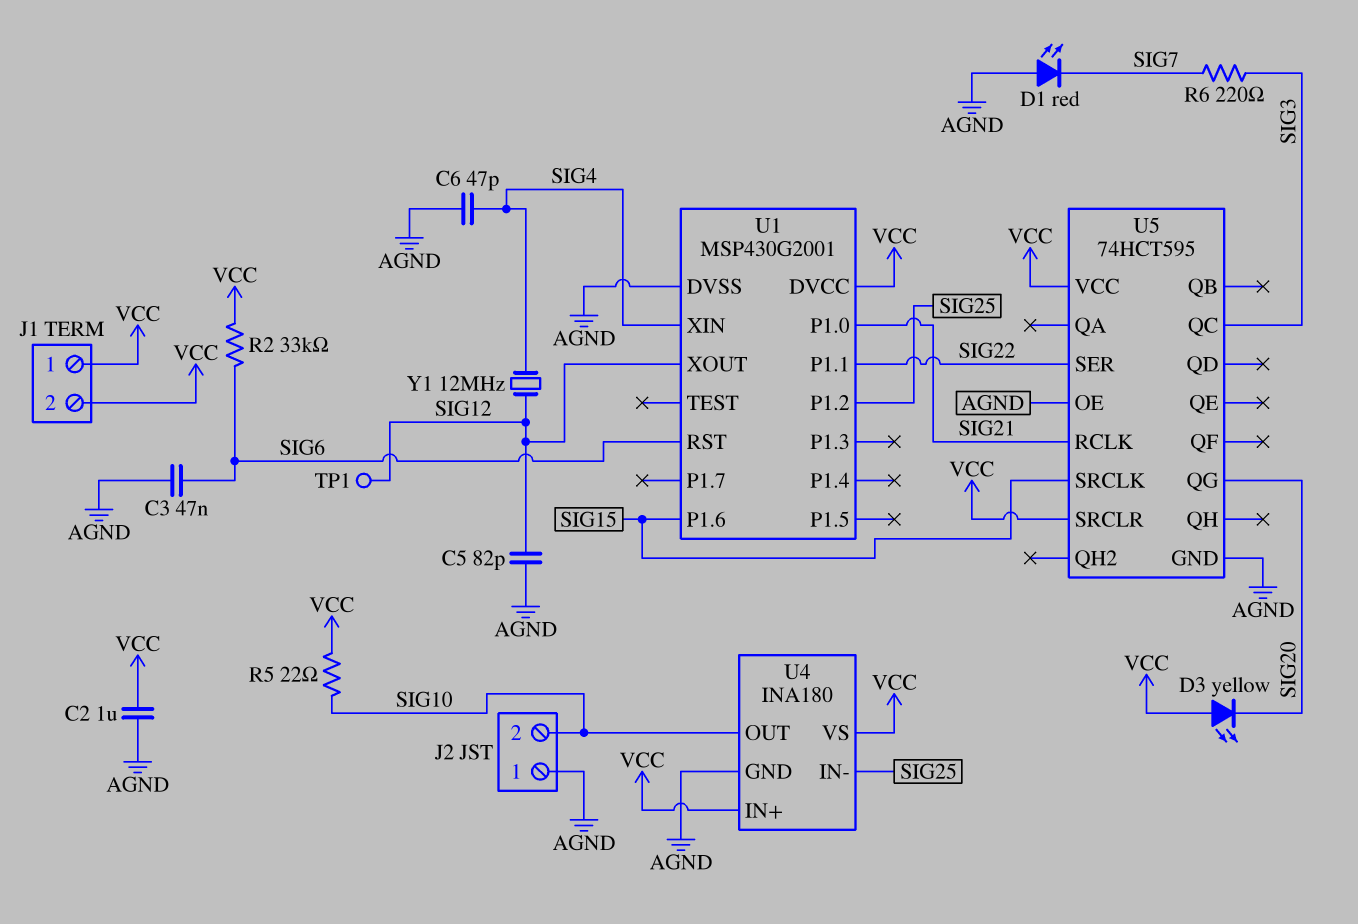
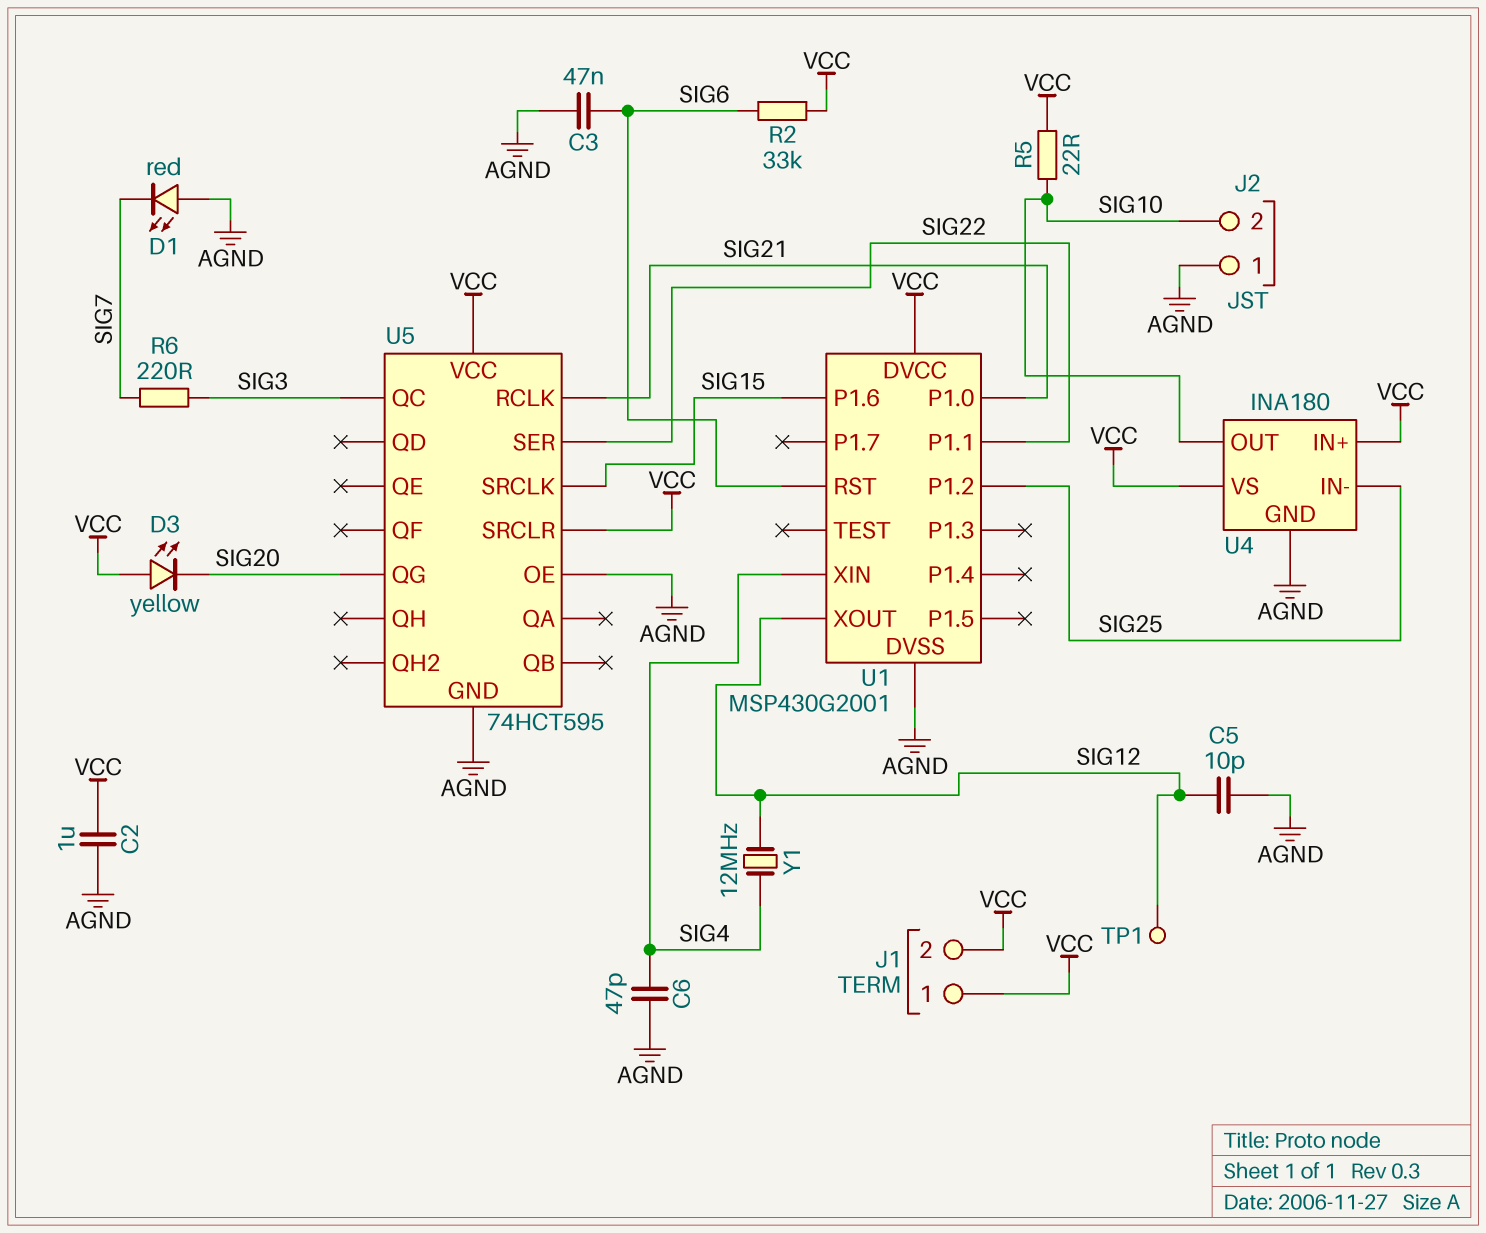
C5: 82pF (AGND, SIG12) -> 10pF (AGND, SIG12)

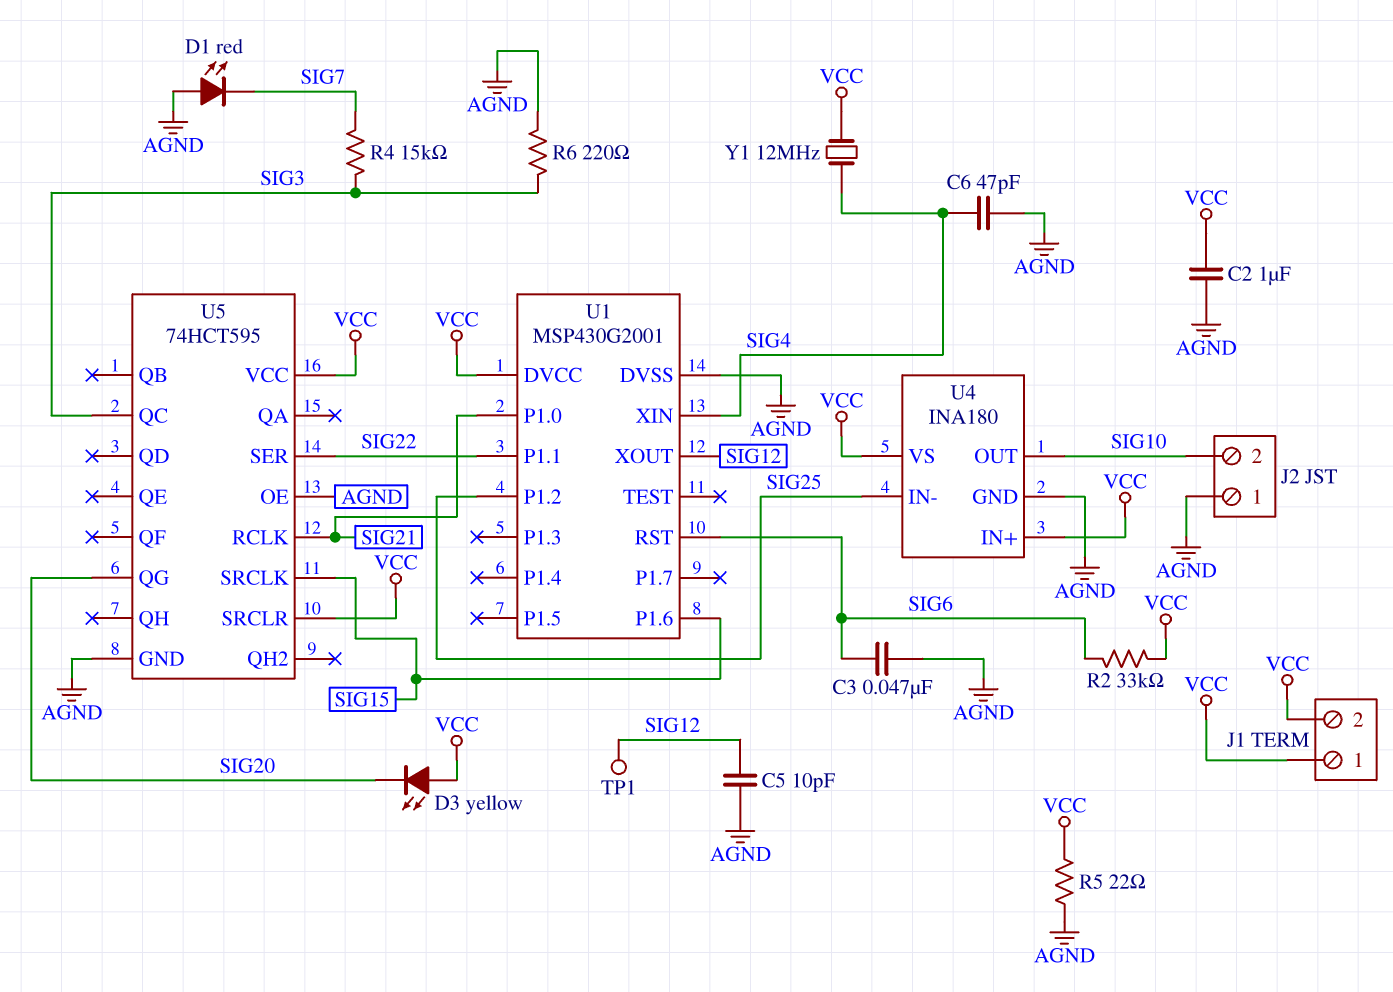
R4: none -> 15k (SIG3, SIG7)
R5: 22 (SIG10, VCC) -> 22 (AGND, VCC)
R6: 220 (SIG3, SIG7) -> 220 (AGND, SIG3)
Y1: 12MHz (SIG4, SIG12) -> 12MHz (SIG4, VCC)

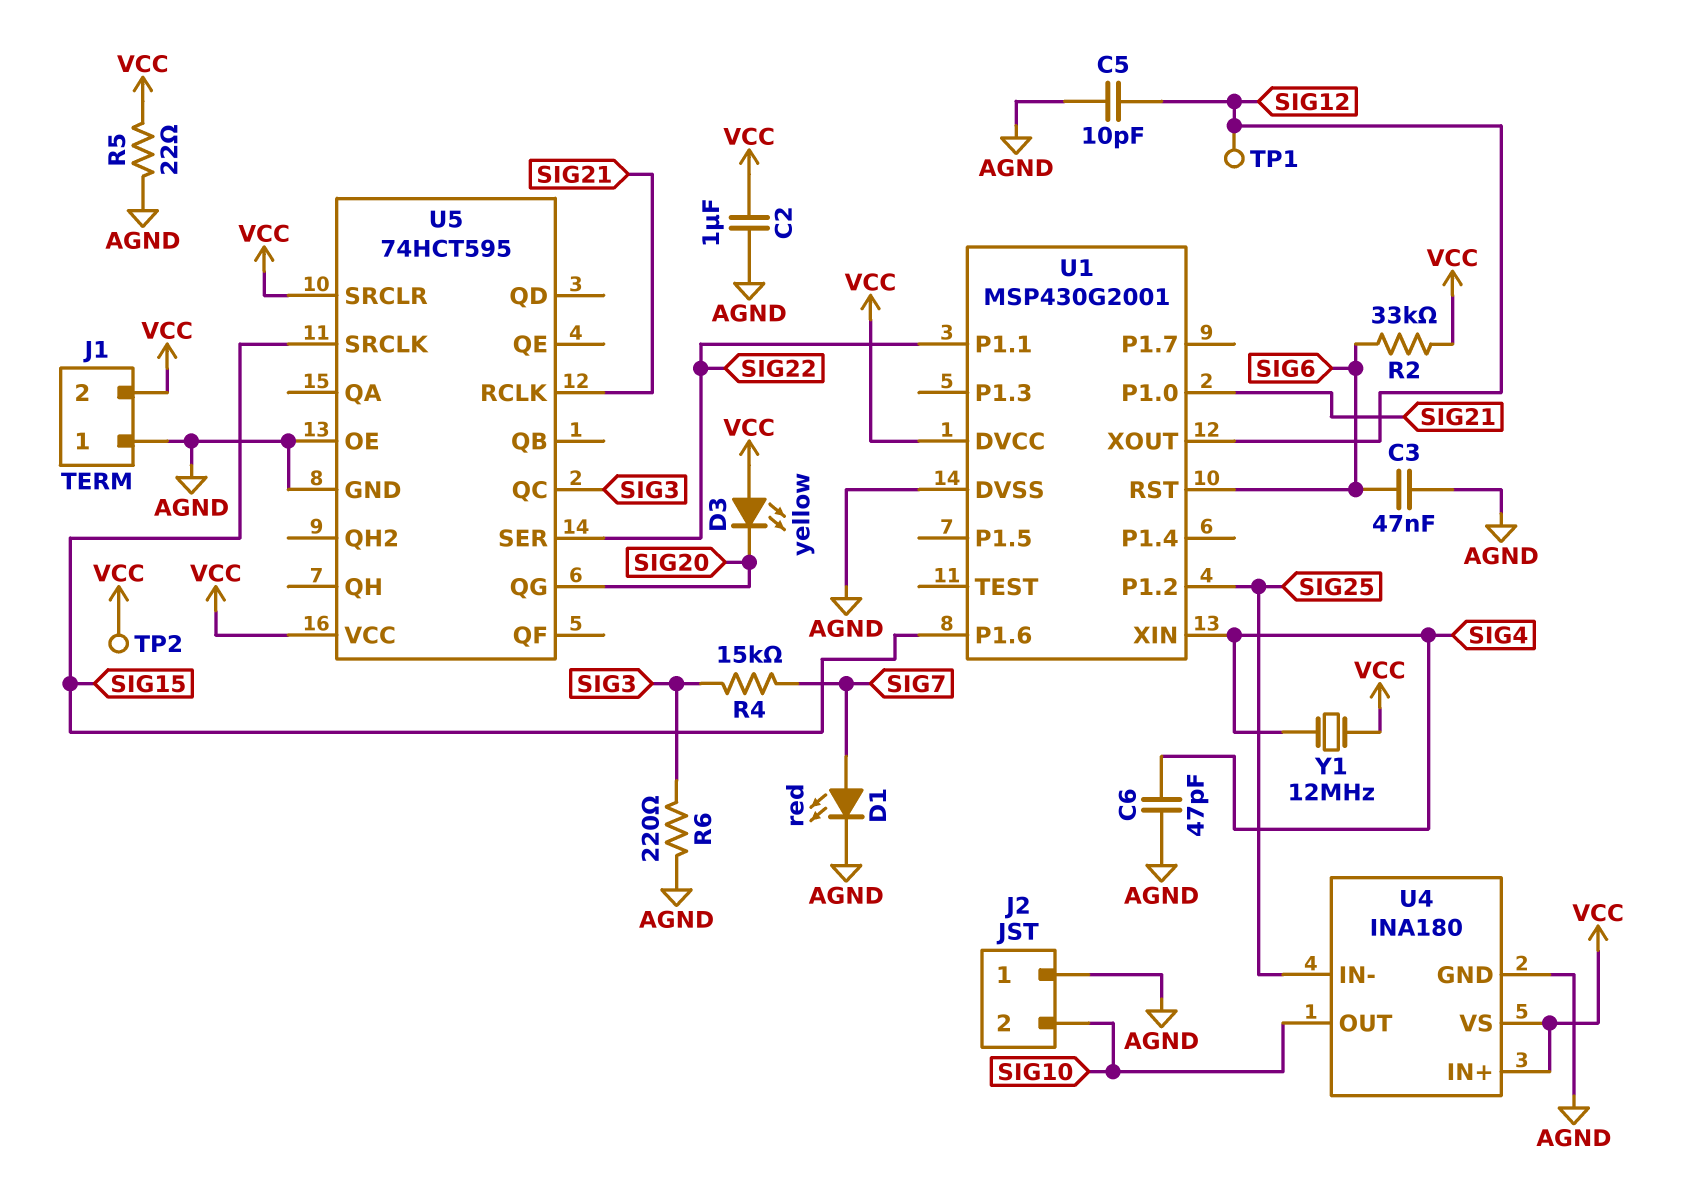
D1: LED red (A AGND, K SIG7) -> LED red (A SIG7, K AGND)
J1 pin 1: VCC -> AGND
TP2: none -> test point (VCC)

